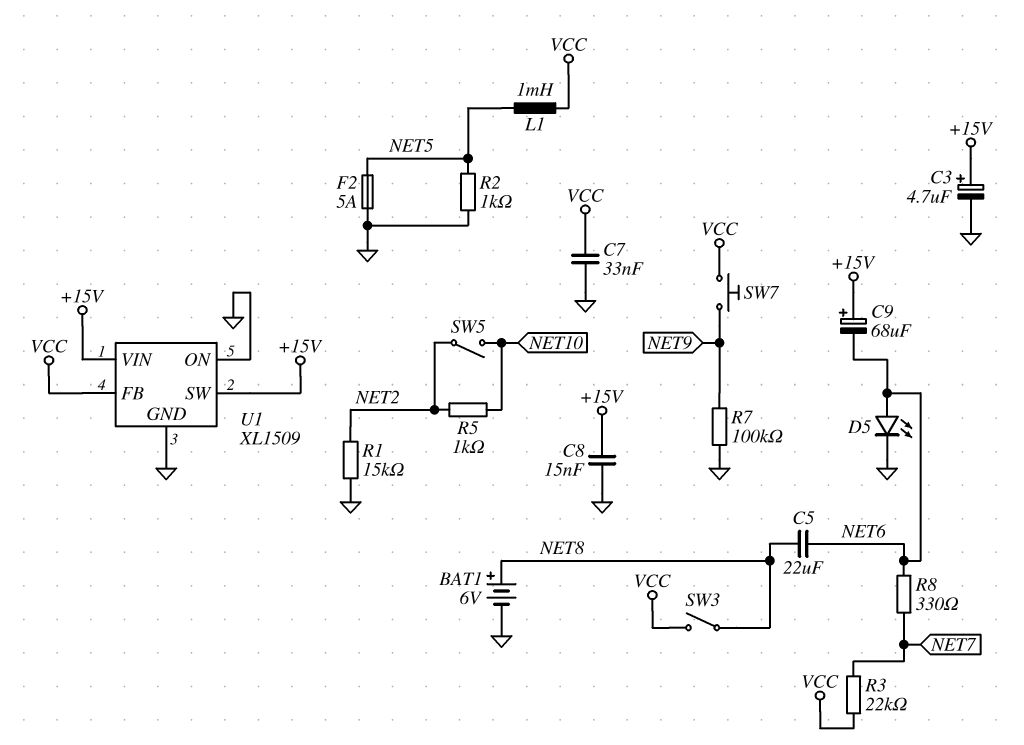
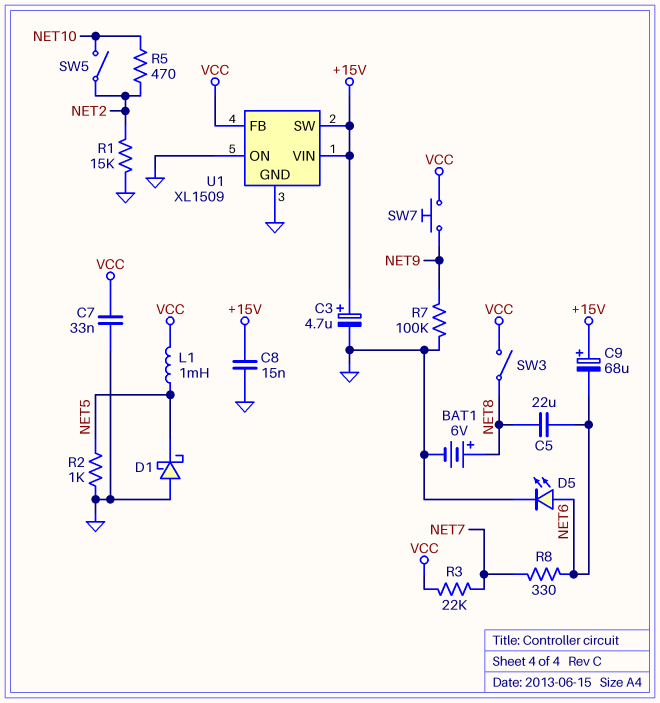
D1: none -> schottky (A GND, K NET5)
F2: 5A (GND, NET5) -> none
R5: 1k (NET2, NET10) -> 470 (NET2, NET10)

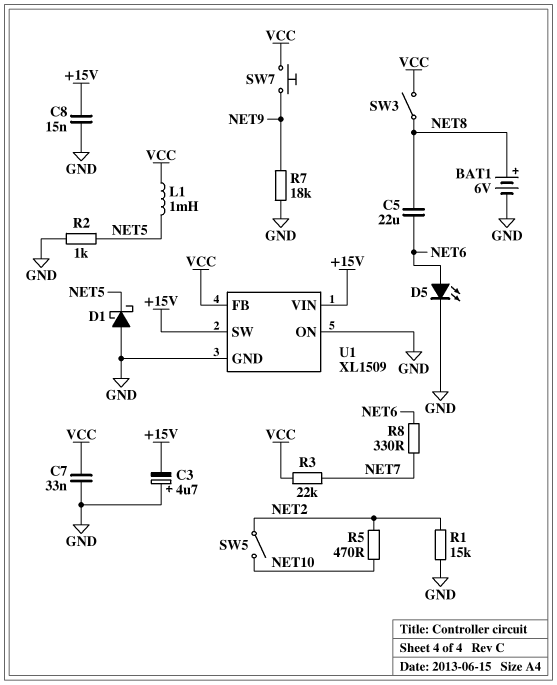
C3: 4.7uF (plus +15V, minus GND) -> 4.7uF (plus GND, minus +15V)
C9: 68uF (plus +15V, minus NET6) -> none
R7: 100k (GND, NET9) -> 18k (GND, NET9)

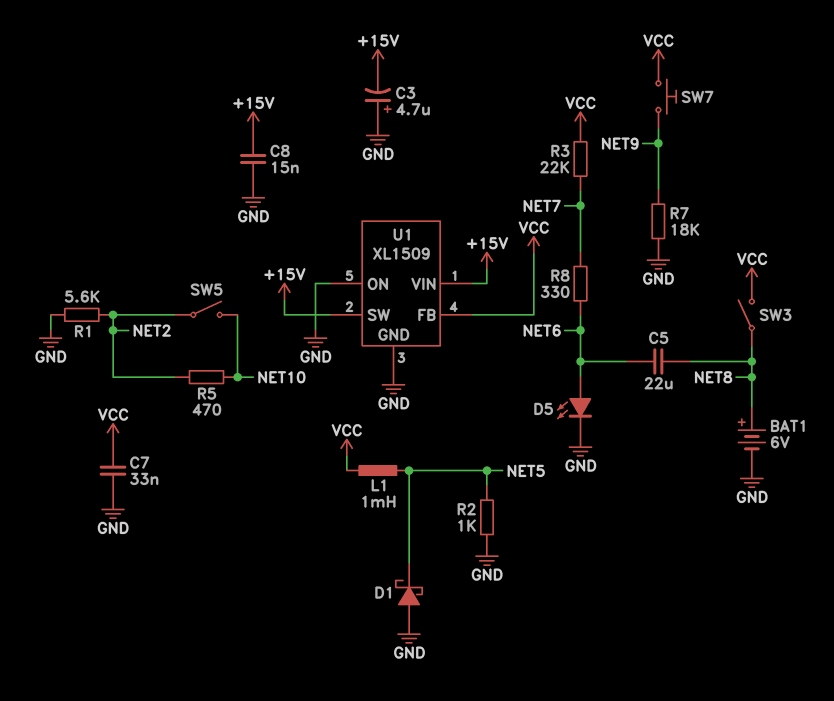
R1: 15k (GND, NET2) -> 5.6k (GND, NET2)

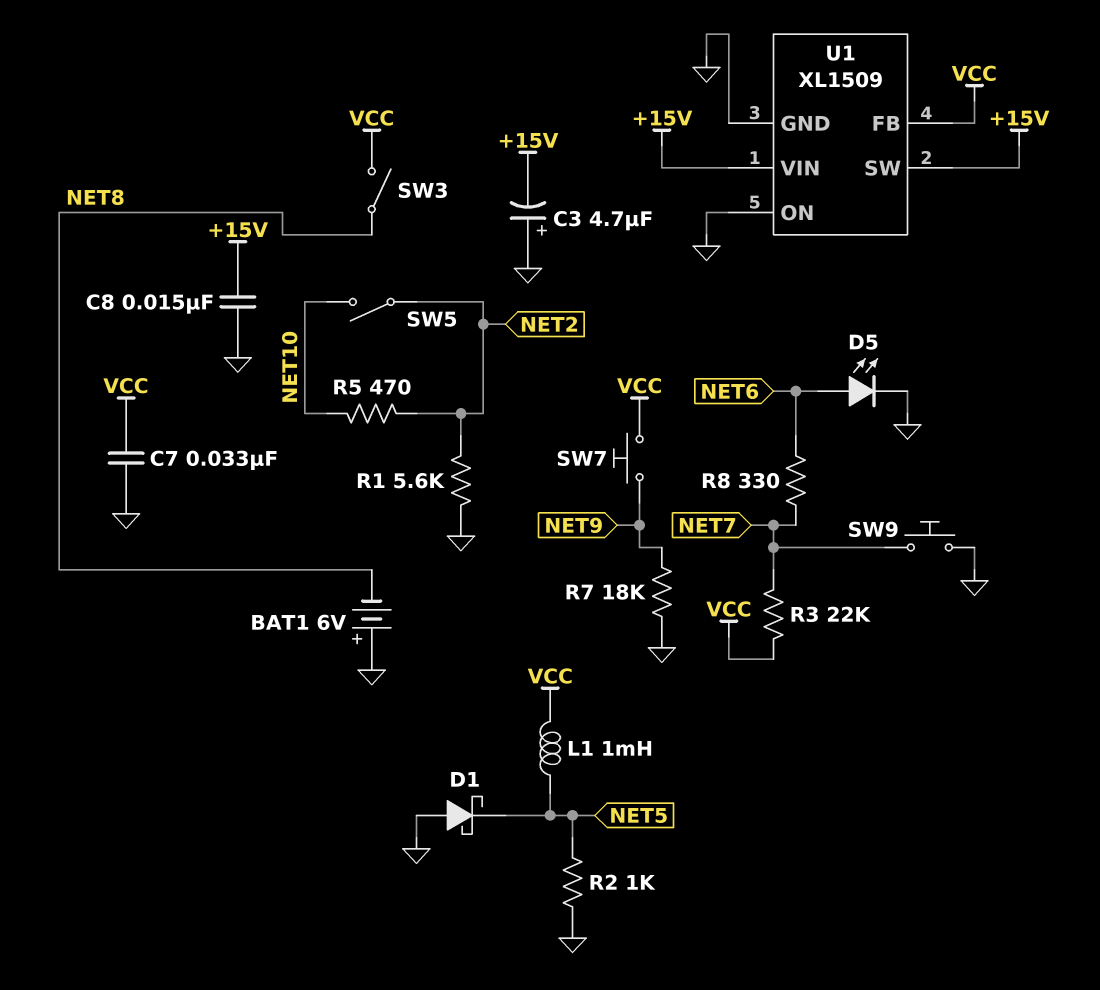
BAT1: 6V (plus NET8, minus GND) -> 6V (plus GND, minus NET8)
C5: 22uF (NET6, NET8) -> none
SW9: none -> button (GND, NET7)

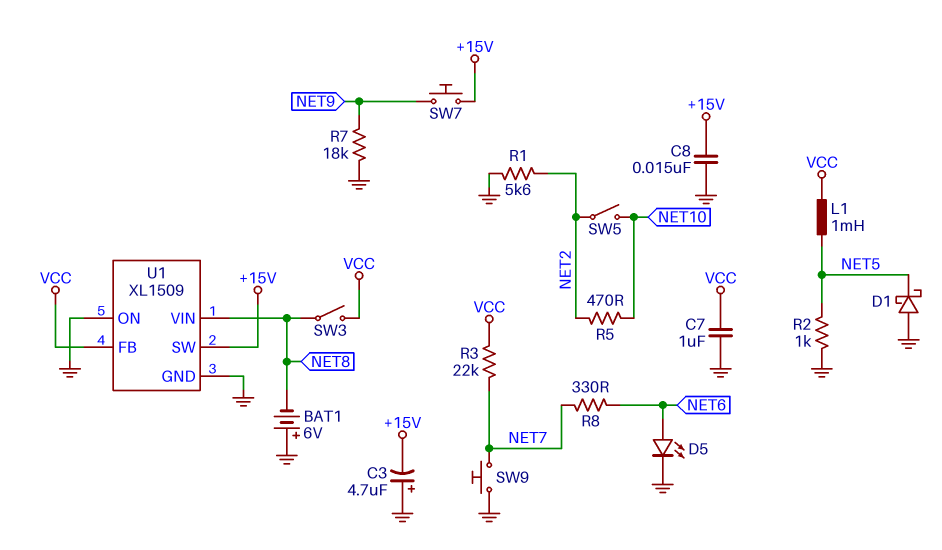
C7: 33nF (GND, VCC) -> 1uF (GND, VCC)
SW7: button (NET9, VCC) -> button (+15V, NET9)
U1 pin VIN: +15V -> NET8

